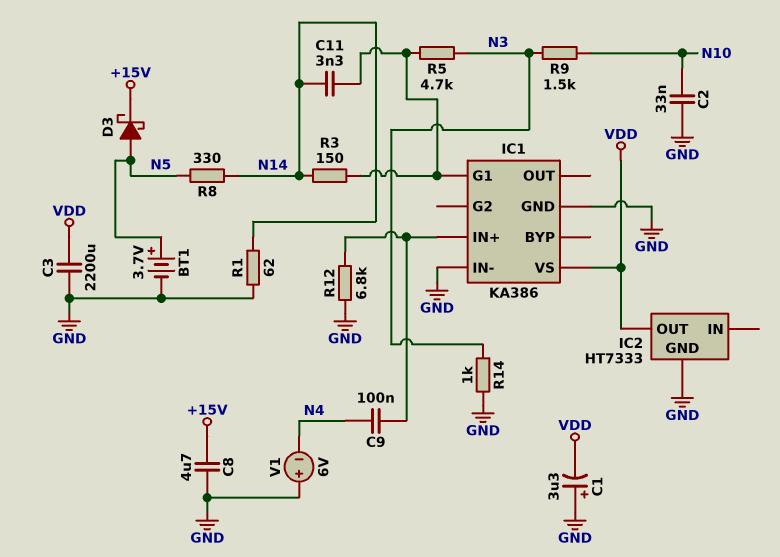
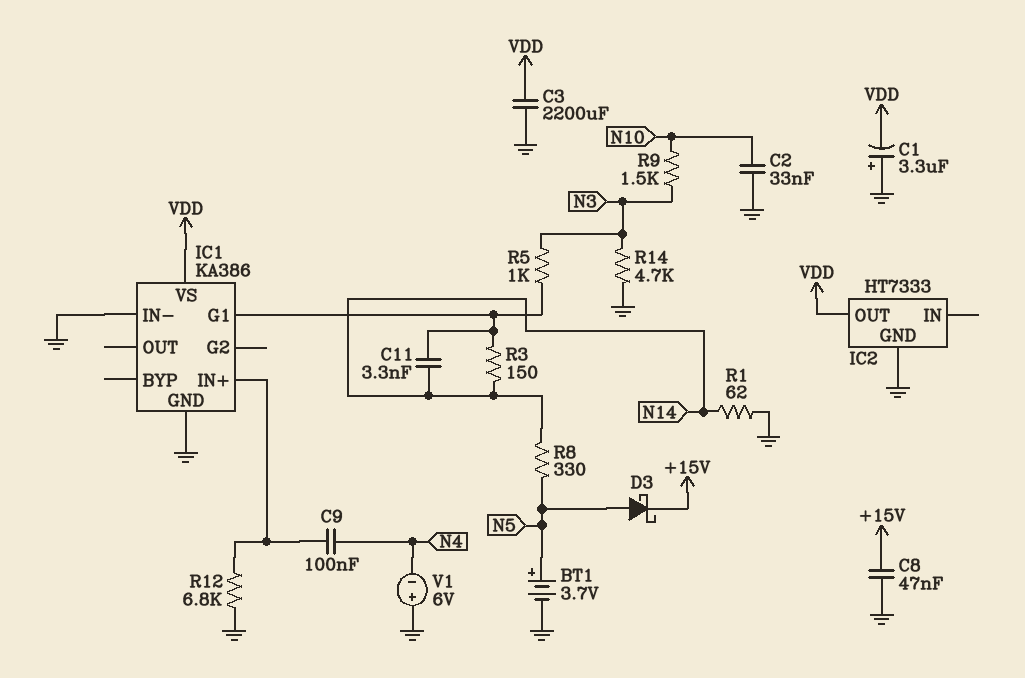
C8: 4.7uF (+15V, GND) -> 47nF (+15V, GND)
R5: 4.7k (IC1/G1, N3) -> 1k (IC1/G1, N3)
R14: 1k (GND, N3) -> 4.7k (GND, N3)

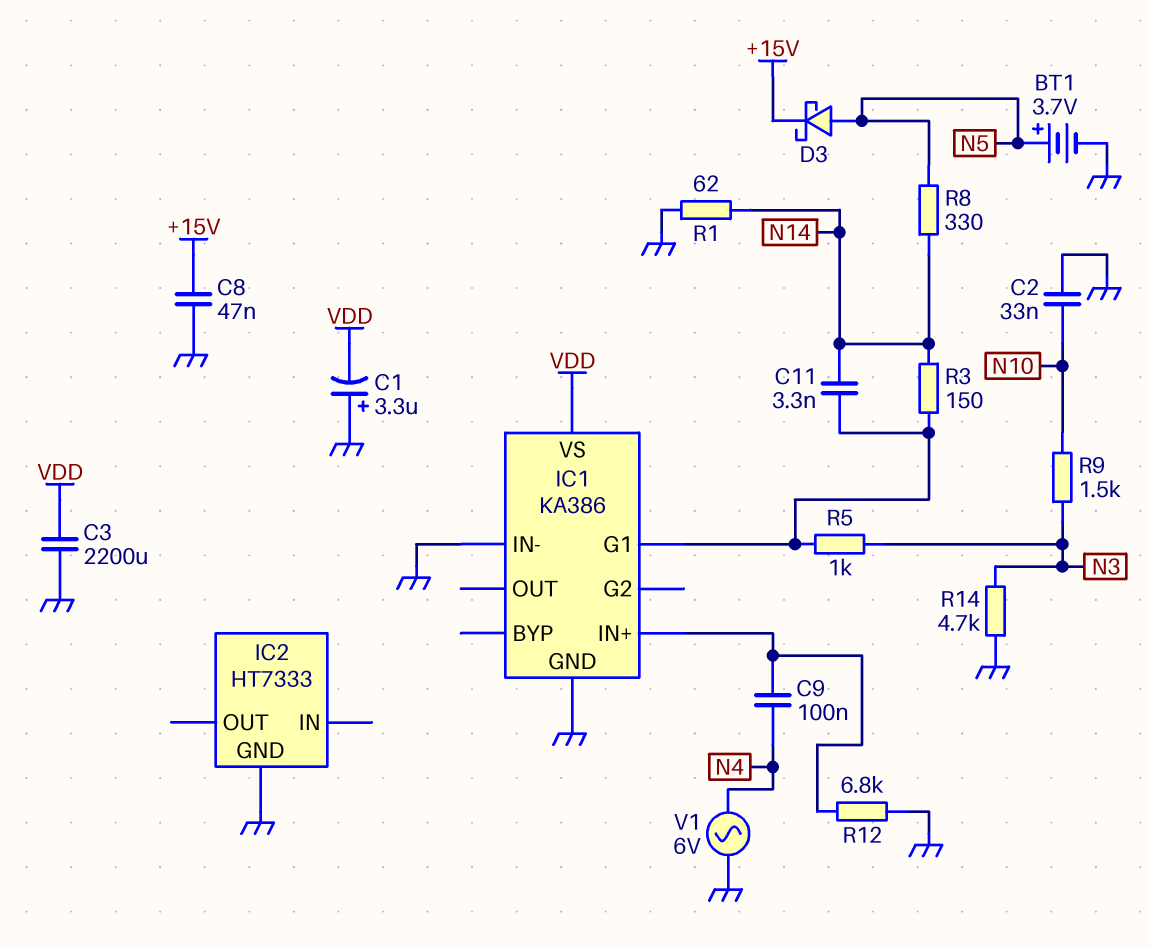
IC2 pin OUT: VDD -> none
V1: 6V (plus GND, minus N4) -> AC 6V (GND, N4)

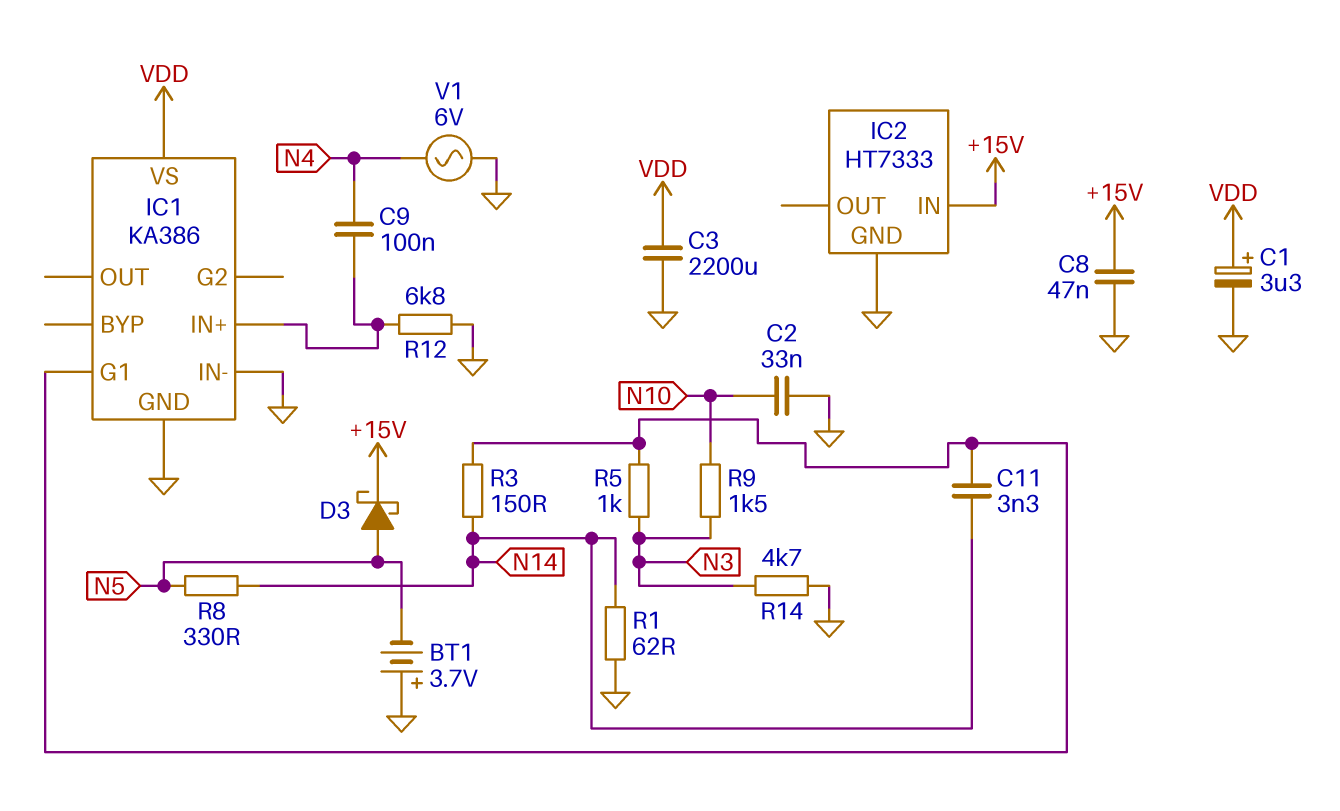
BT1: 3.7V (plus N5, minus GND) -> 3.7V (plus GND, minus N5)
C1: 3.3uF (plus GND, minus VDD) -> 3.3uF (plus VDD, minus GND)
IC2 pin IN: none -> +15V

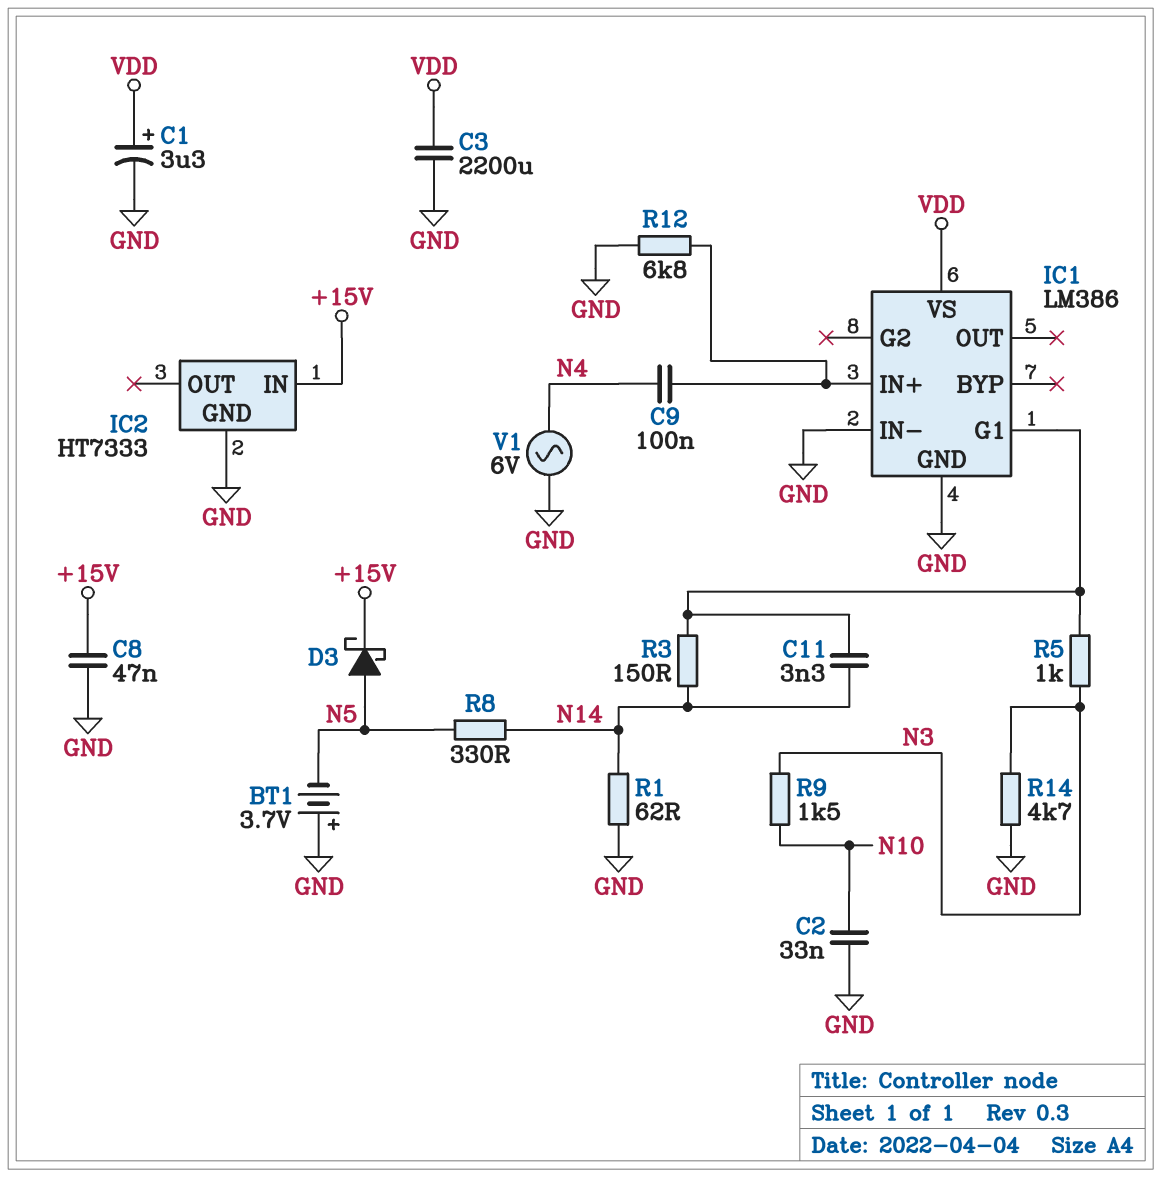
IC1: KA386 -> LM386

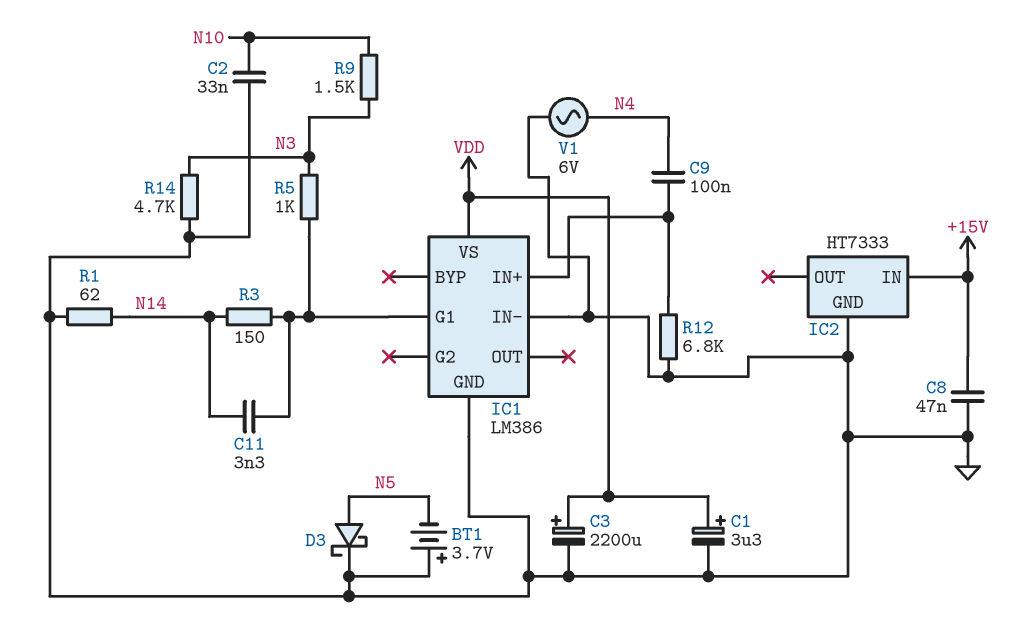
C3: 2200uF (GND, VDD) -> 2200uF (plus VDD, minus GND)
D3: schottky (A N5, K +15V) -> schottky (A N5, K GND)
R8: 330 (N5, N14) -> none

